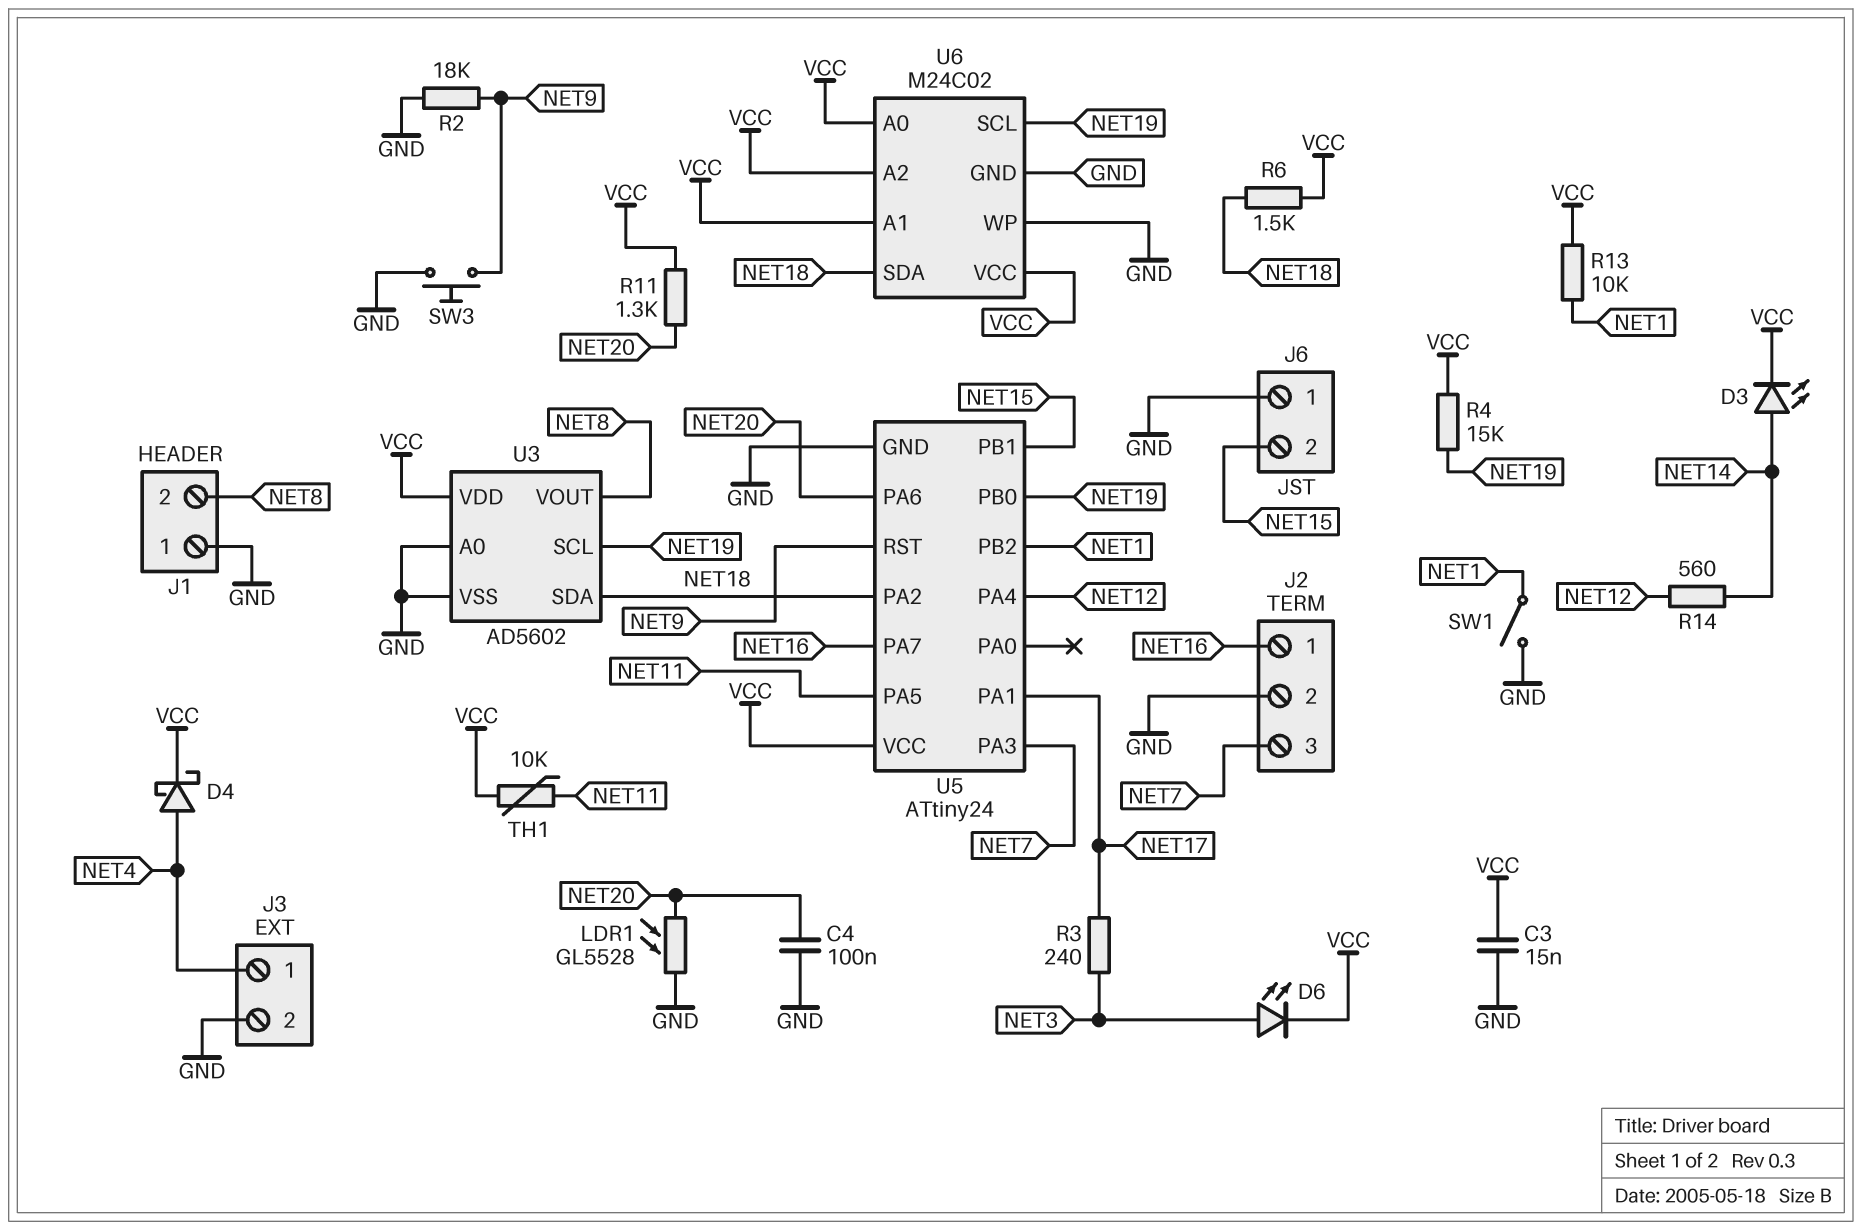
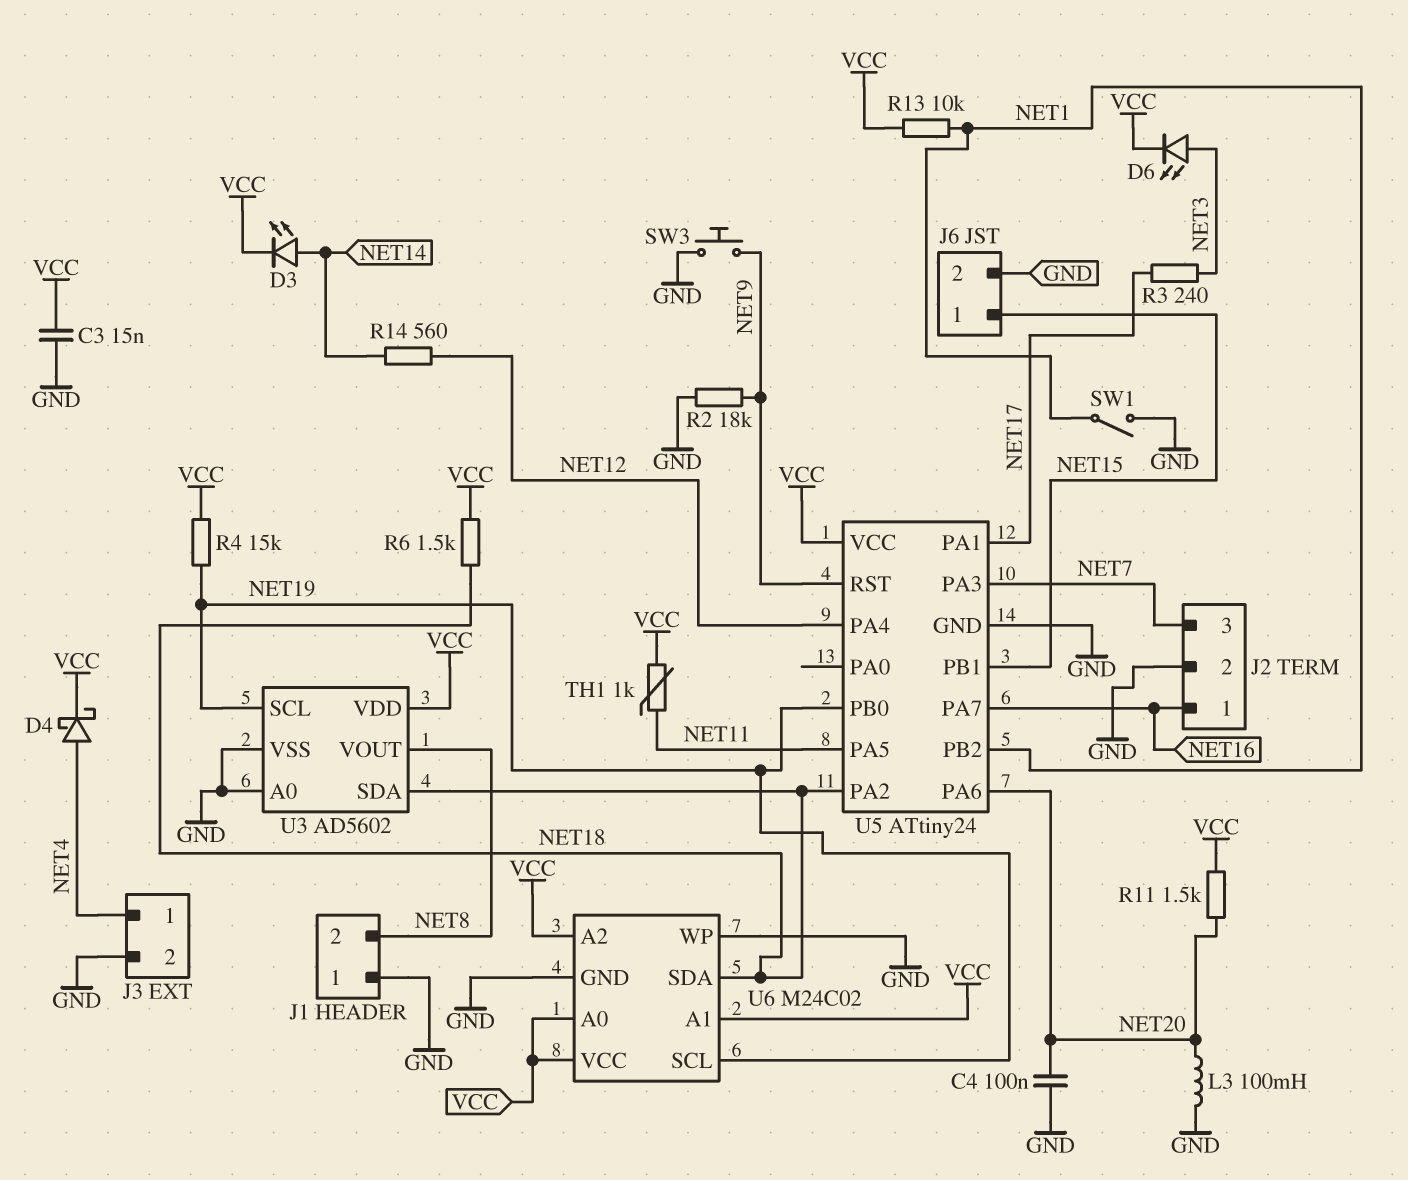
J6 pin 1: GND -> NET15
J6 pin 2: NET15 -> GND
L3: none -> 100mH (GND, NET20)
LDR1: GL5528 (GND, NET20) -> none
R11: 1.3k (NET20, VCC) -> 1.5k (NET20, VCC)
TH1: 10k (NET11, VCC) -> 1k (NET11, VCC)

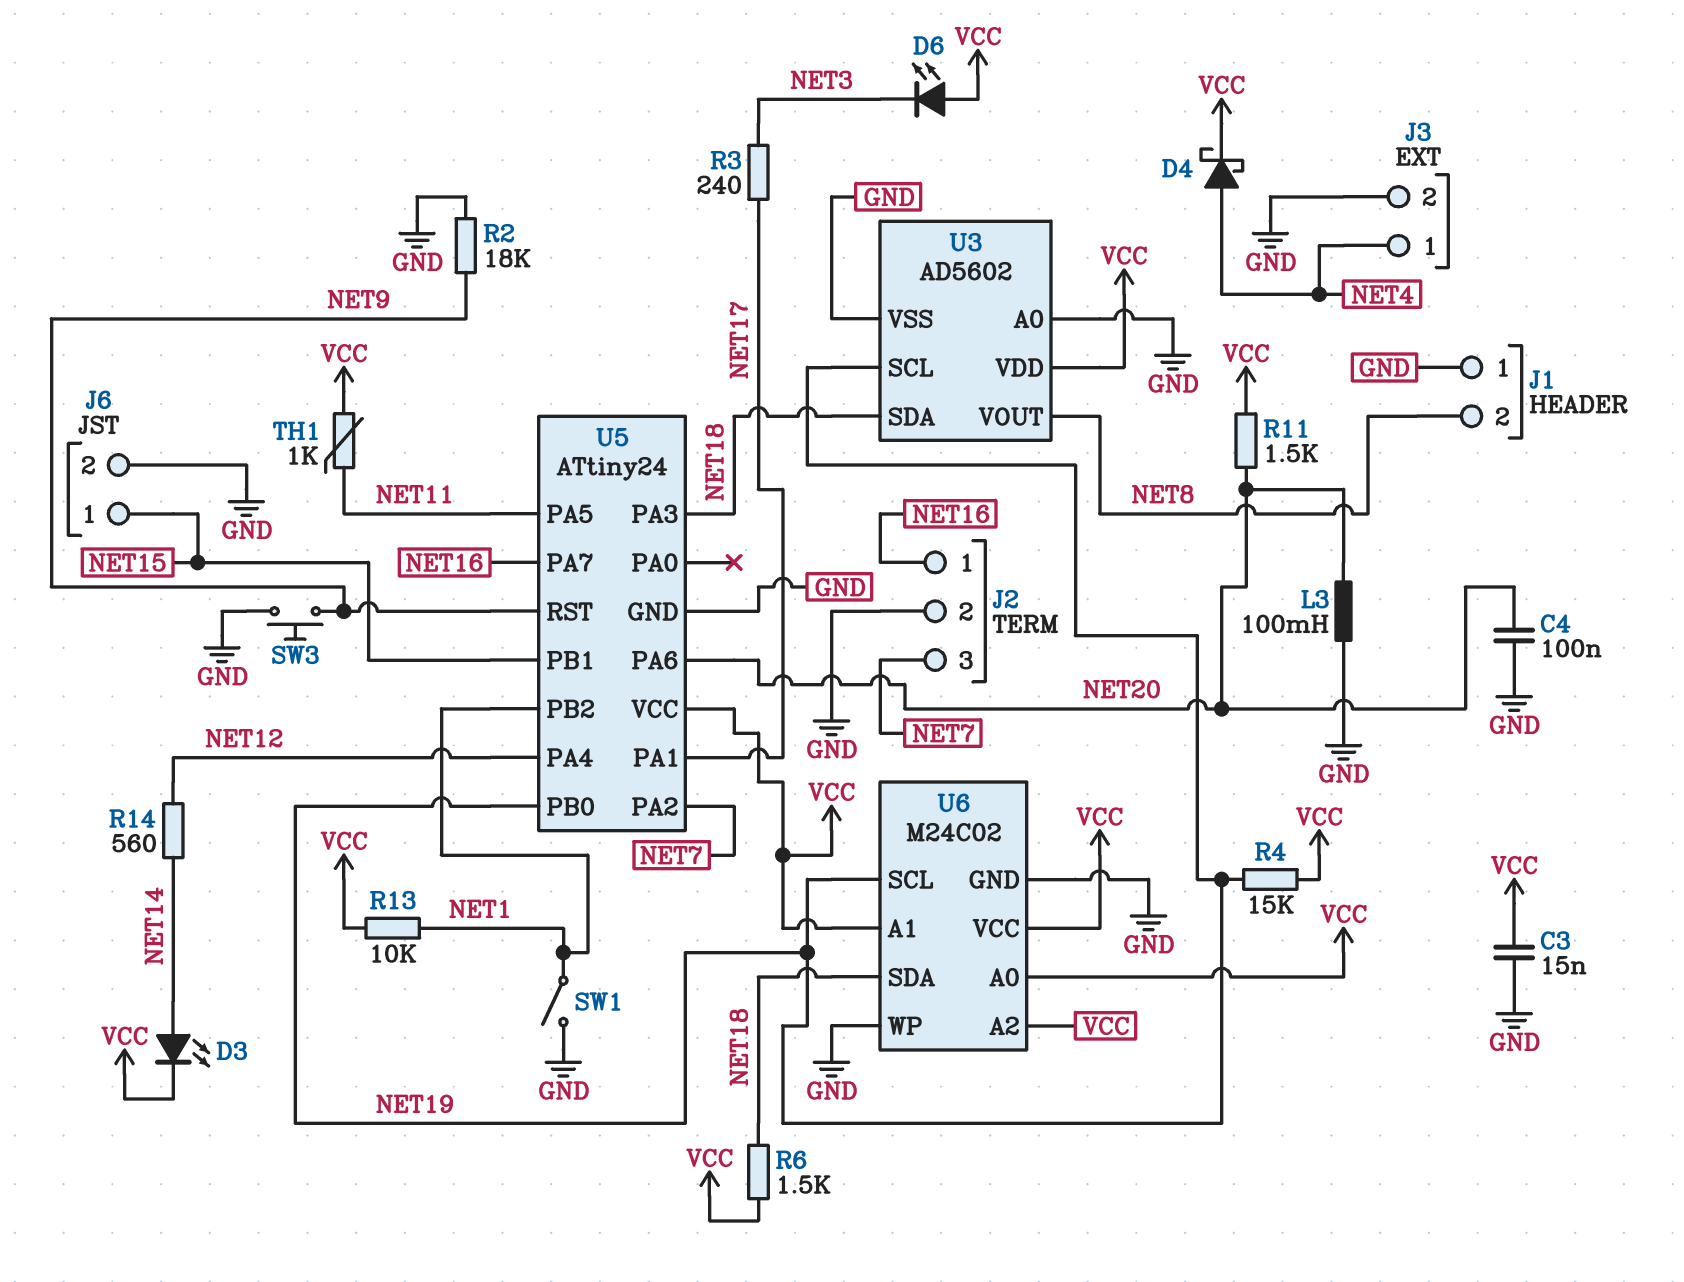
D6: LED (A NET3, K VCC) -> LED (A VCC, K NET3)
U5 pin PA2: NET18 -> NET7
U5 pin PA3: NET7 -> NET18

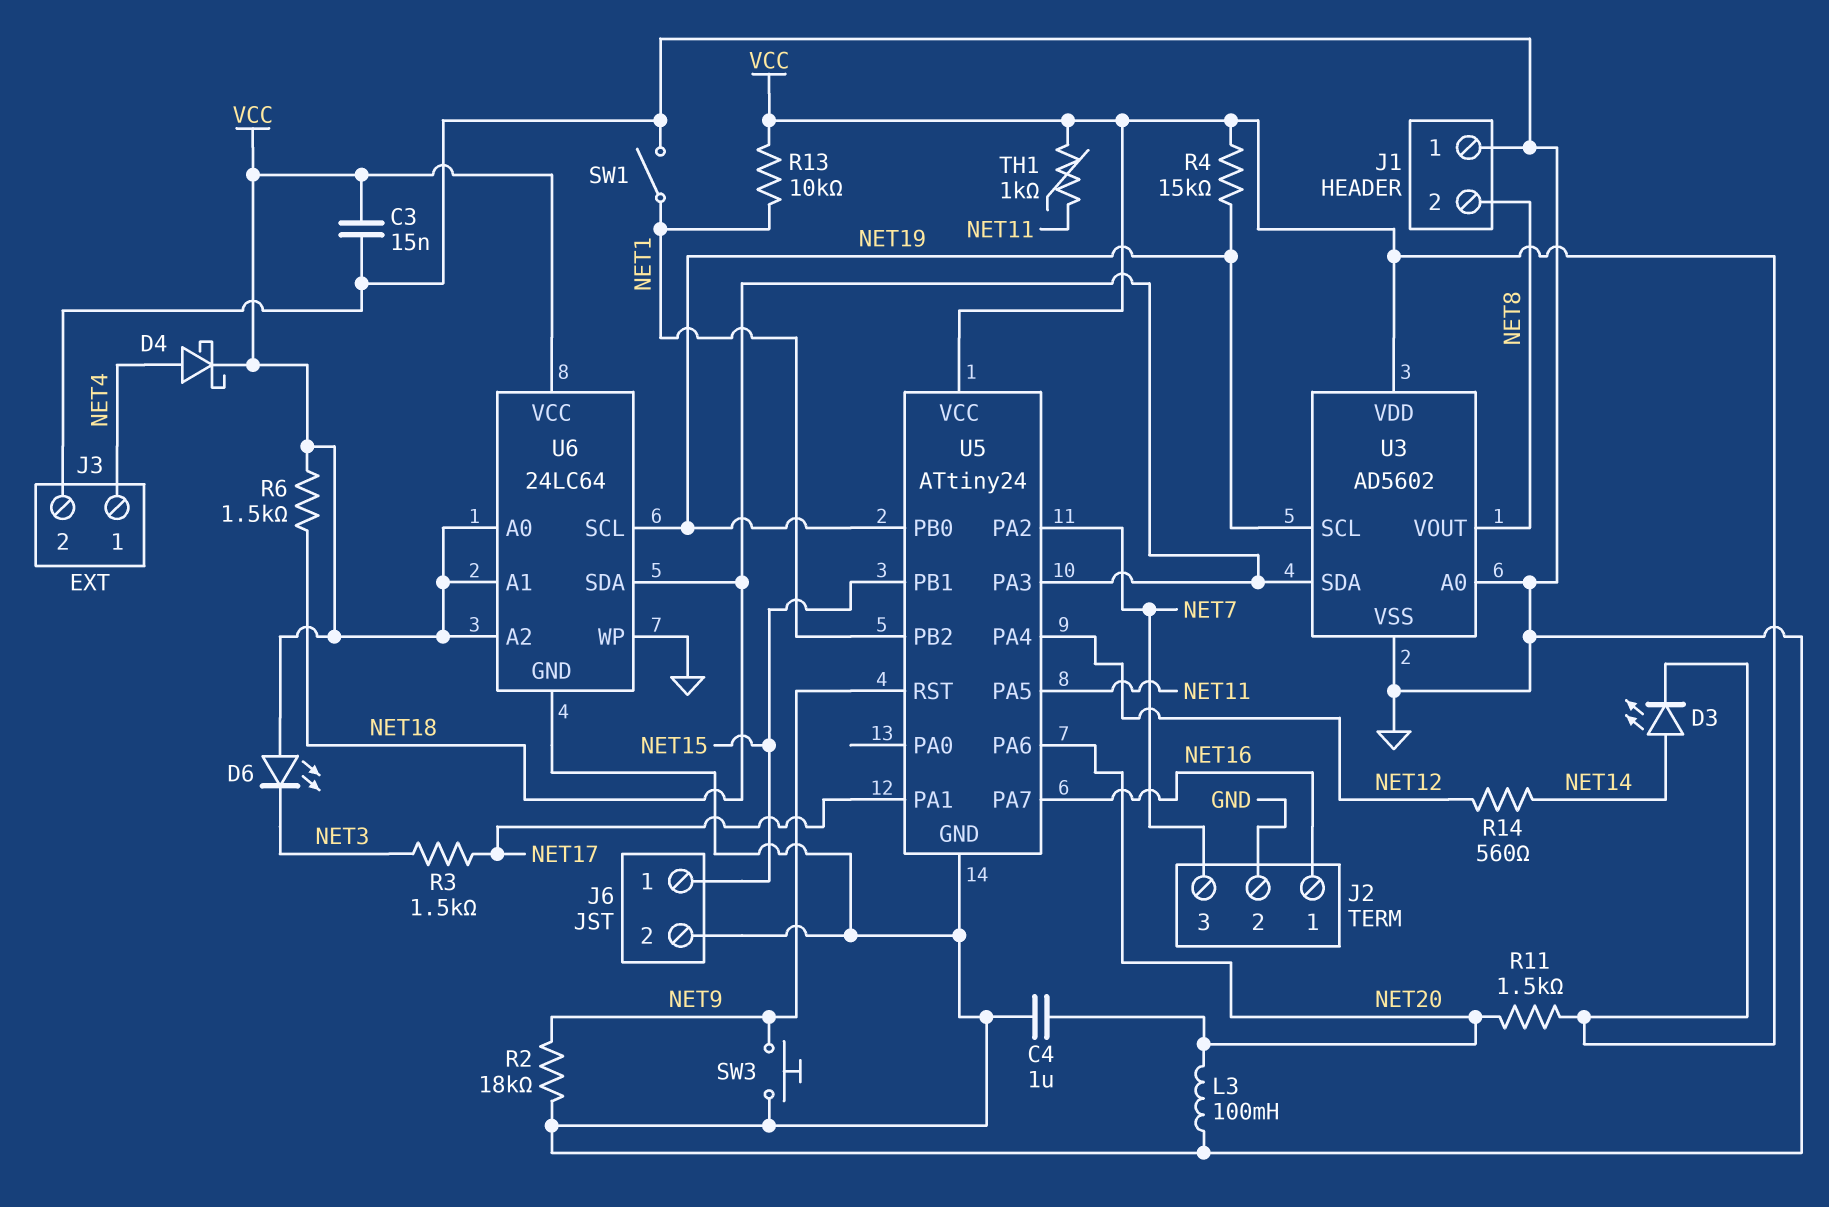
C4: 100nF (GND, NET20) -> 1uF (GND, NET20)
R3: 240 (NET3, NET17) -> 1.5k (NET3, NET17)
U6: M24C02 -> 24LC64

